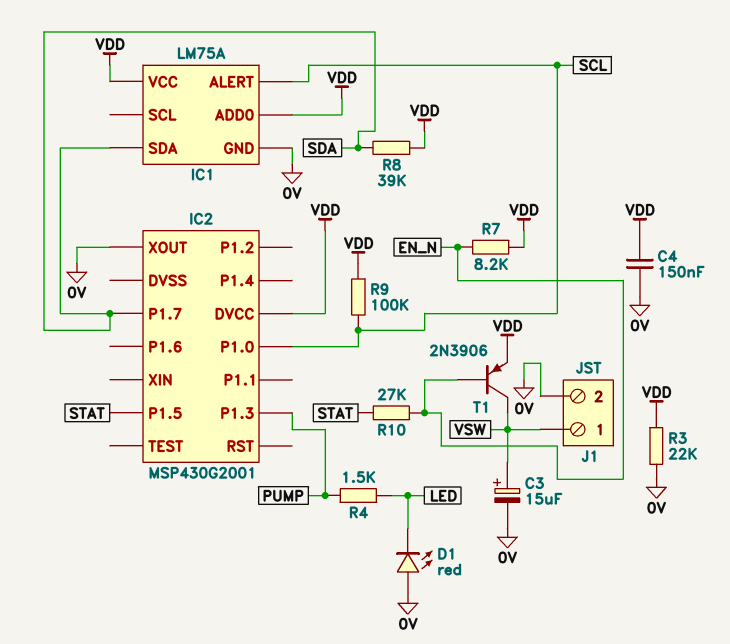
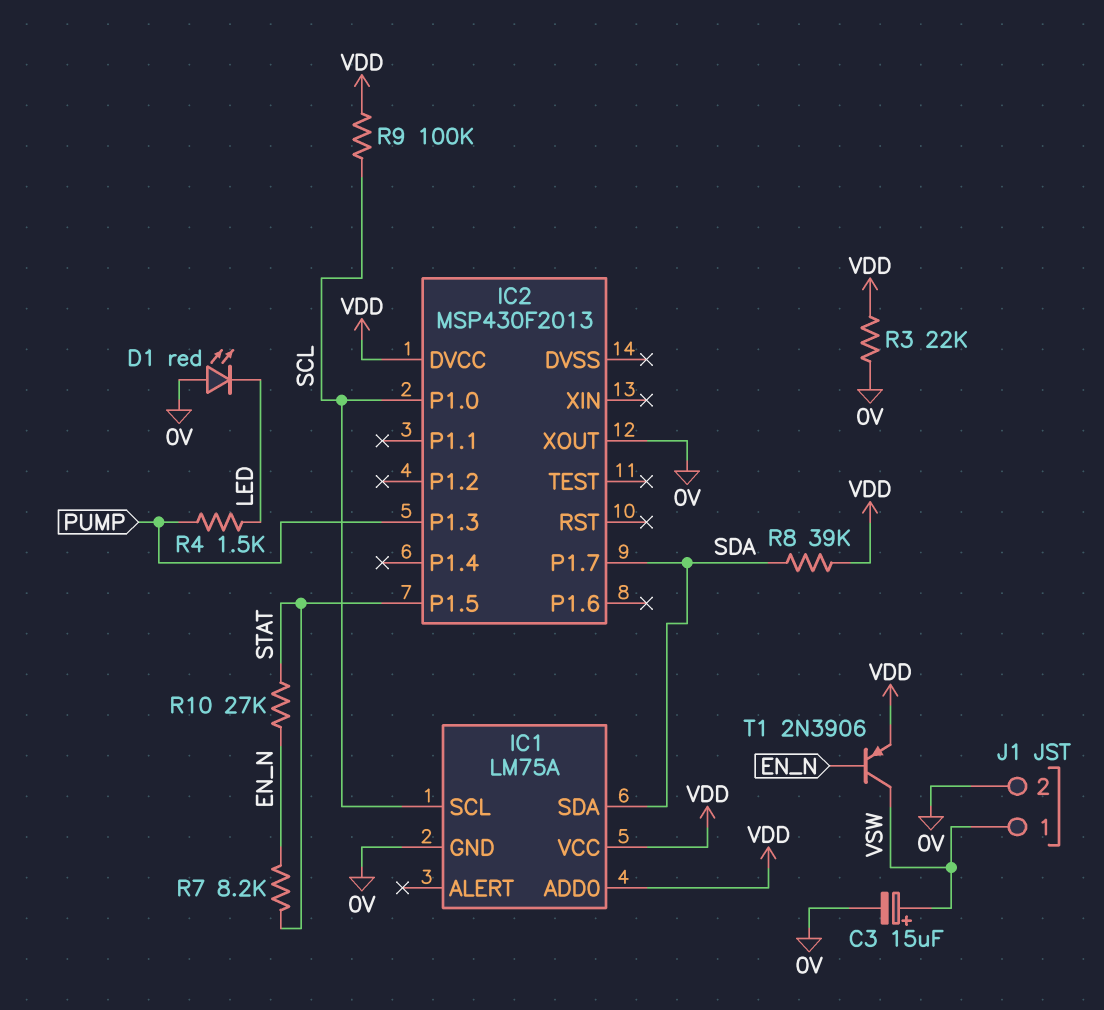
C4: 150nF (0V, VDD) -> none
IC1 pin ALERT: SCL -> none
IC1 pin SCL: none -> SCL
IC2: MSP430G2001 -> MSP430F2013
R7: 8.2k (EN_N, VDD) -> 8.2k (EN_N, STAT)

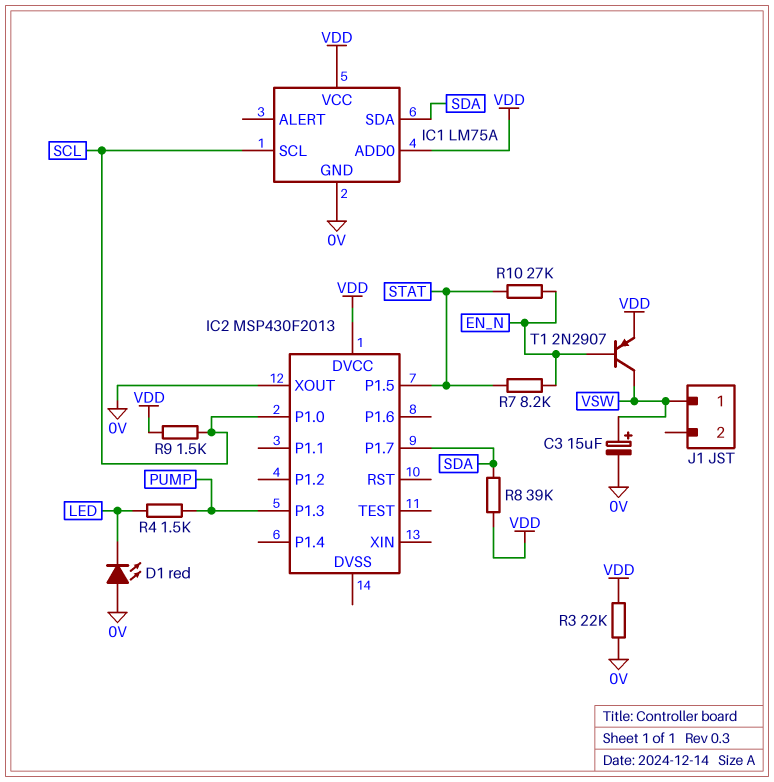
J1 pin 2: 0V -> none
R9: 100k (SCL, VDD) -> 1.5k (SCL, VDD)
T1: PNP 2N3906 (B EN_N, C VSW, E VDD) -> PNP 2N2907 (B EN_N, C VSW, E VDD)

